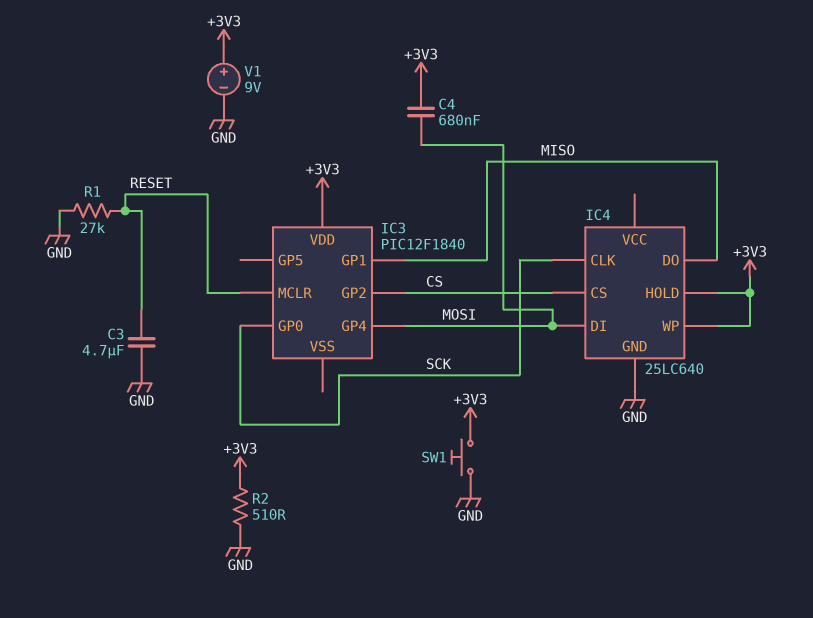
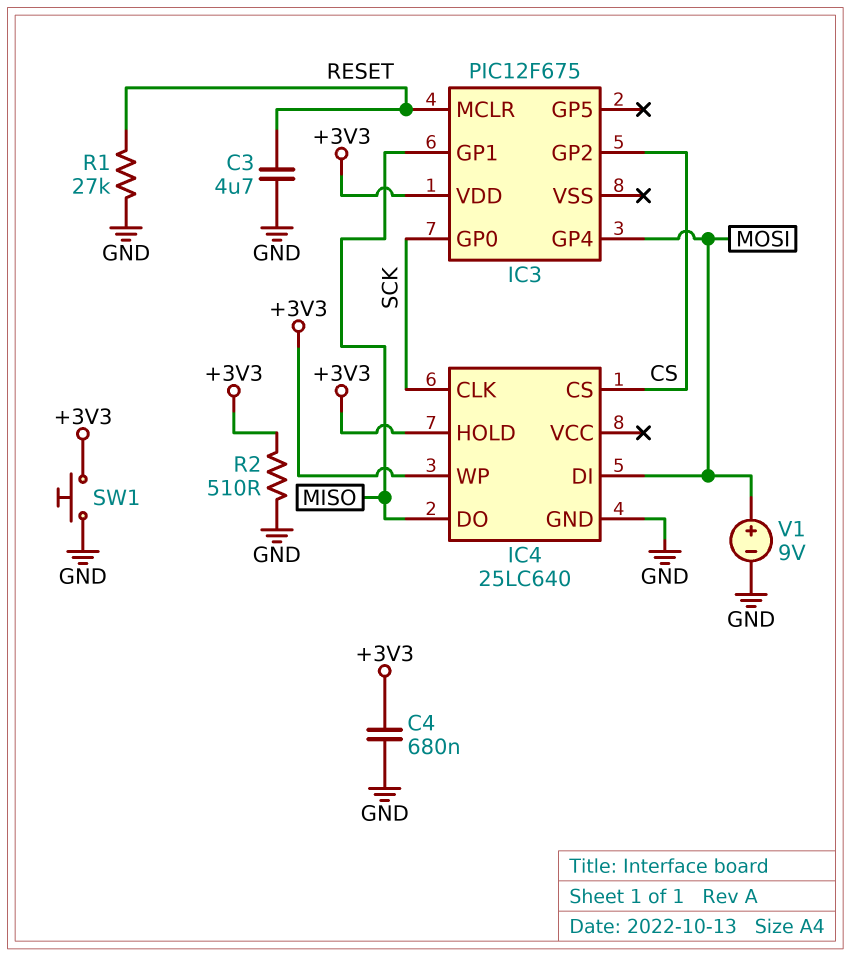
C4: 680nF (+3V3, MOSI) -> 680nF (+3V3, GND)
IC3: PIC12F1840 -> PIC12F675
V1: 9V (plus +3V3, minus GND) -> 9V (plus MOSI, minus GND)

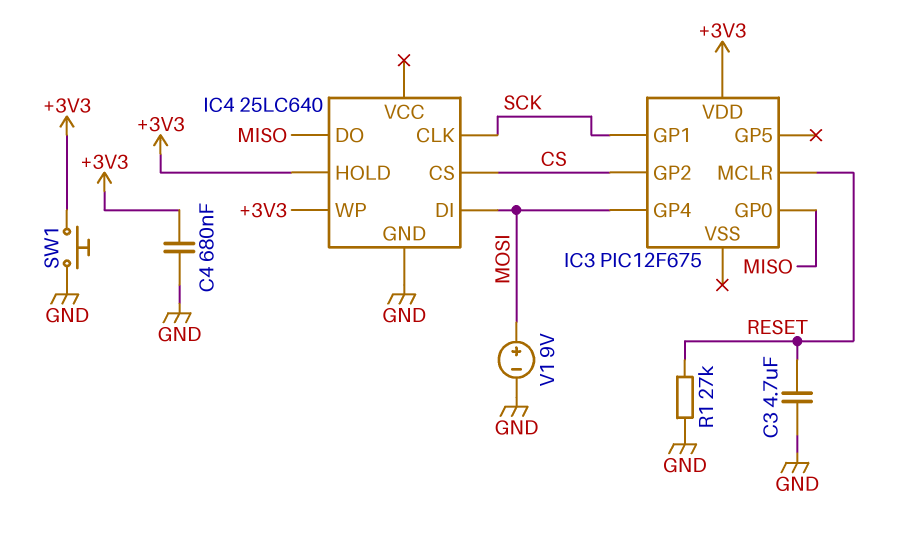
IC3 pin GP0: SCK -> MISO
IC3 pin GP1: MISO -> SCK
R2: 510 (+3V3, GND) -> none

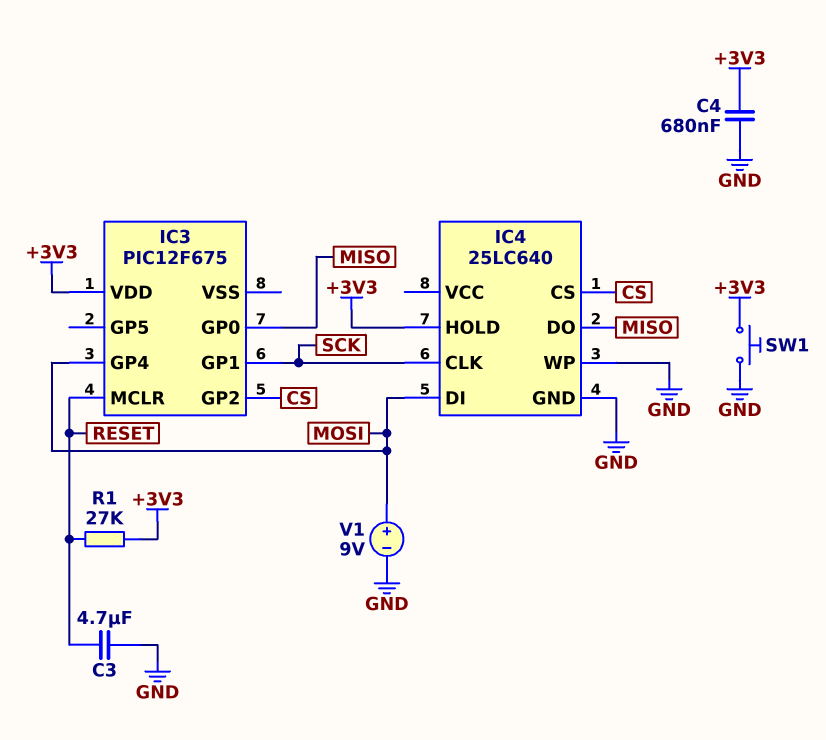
IC4 pin WP: +3V3 -> GND
R1: 27k (GND, RESET) -> 27k (+3V3, RESET)

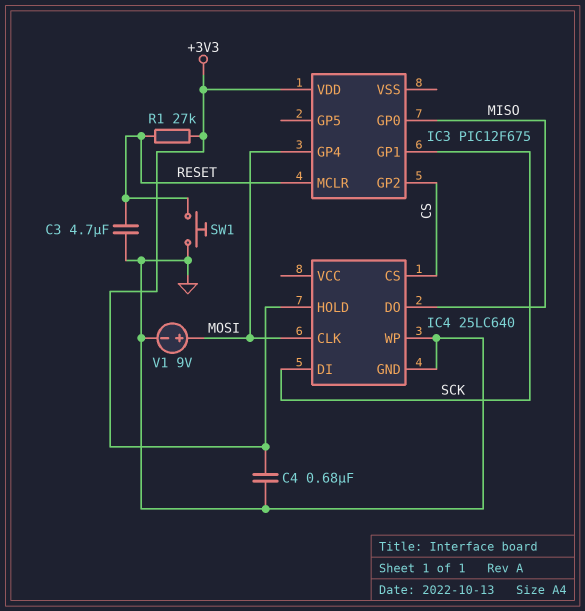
IC4 pin CLK: SCK -> MOSI
IC4 pin DI: MOSI -> SCK
SW1: button (+3V3, GND) -> button (GND, RESET)

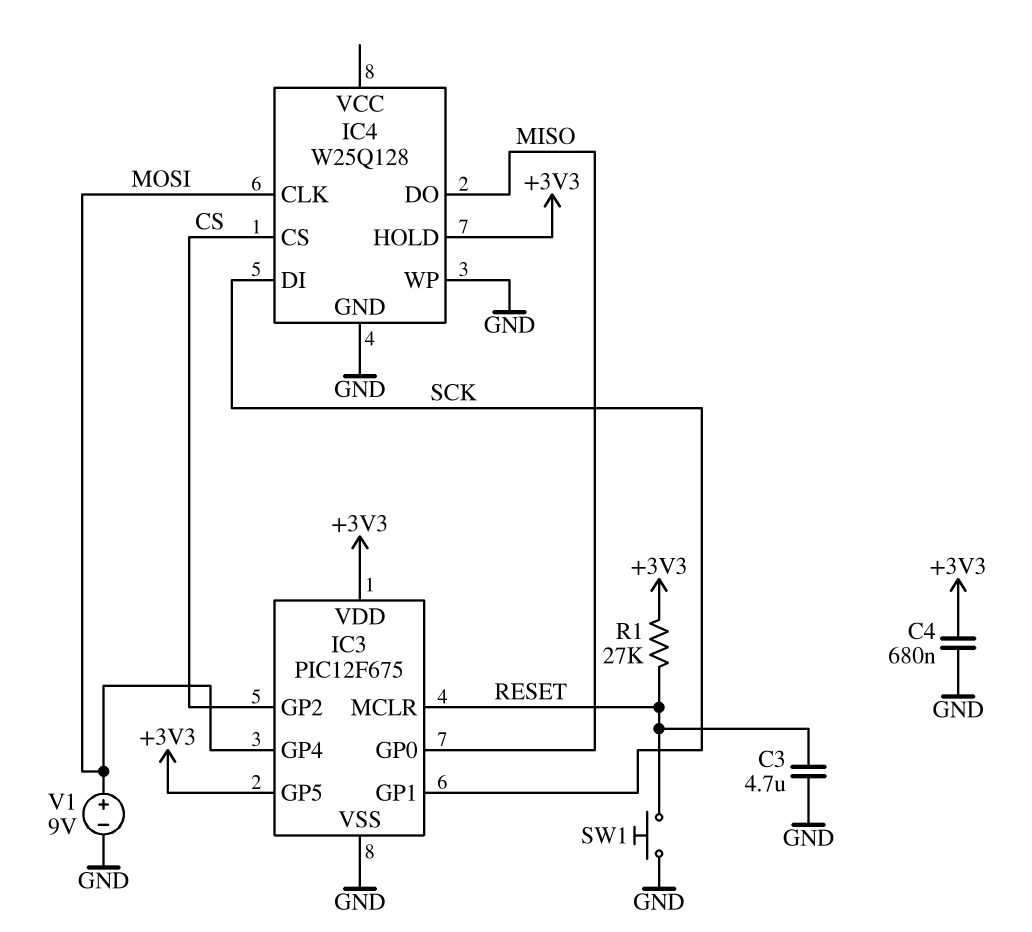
IC3 pin GP5: none -> +3V3
IC3 pin VSS: none -> GND
IC4: 25LC640 -> W25Q128

